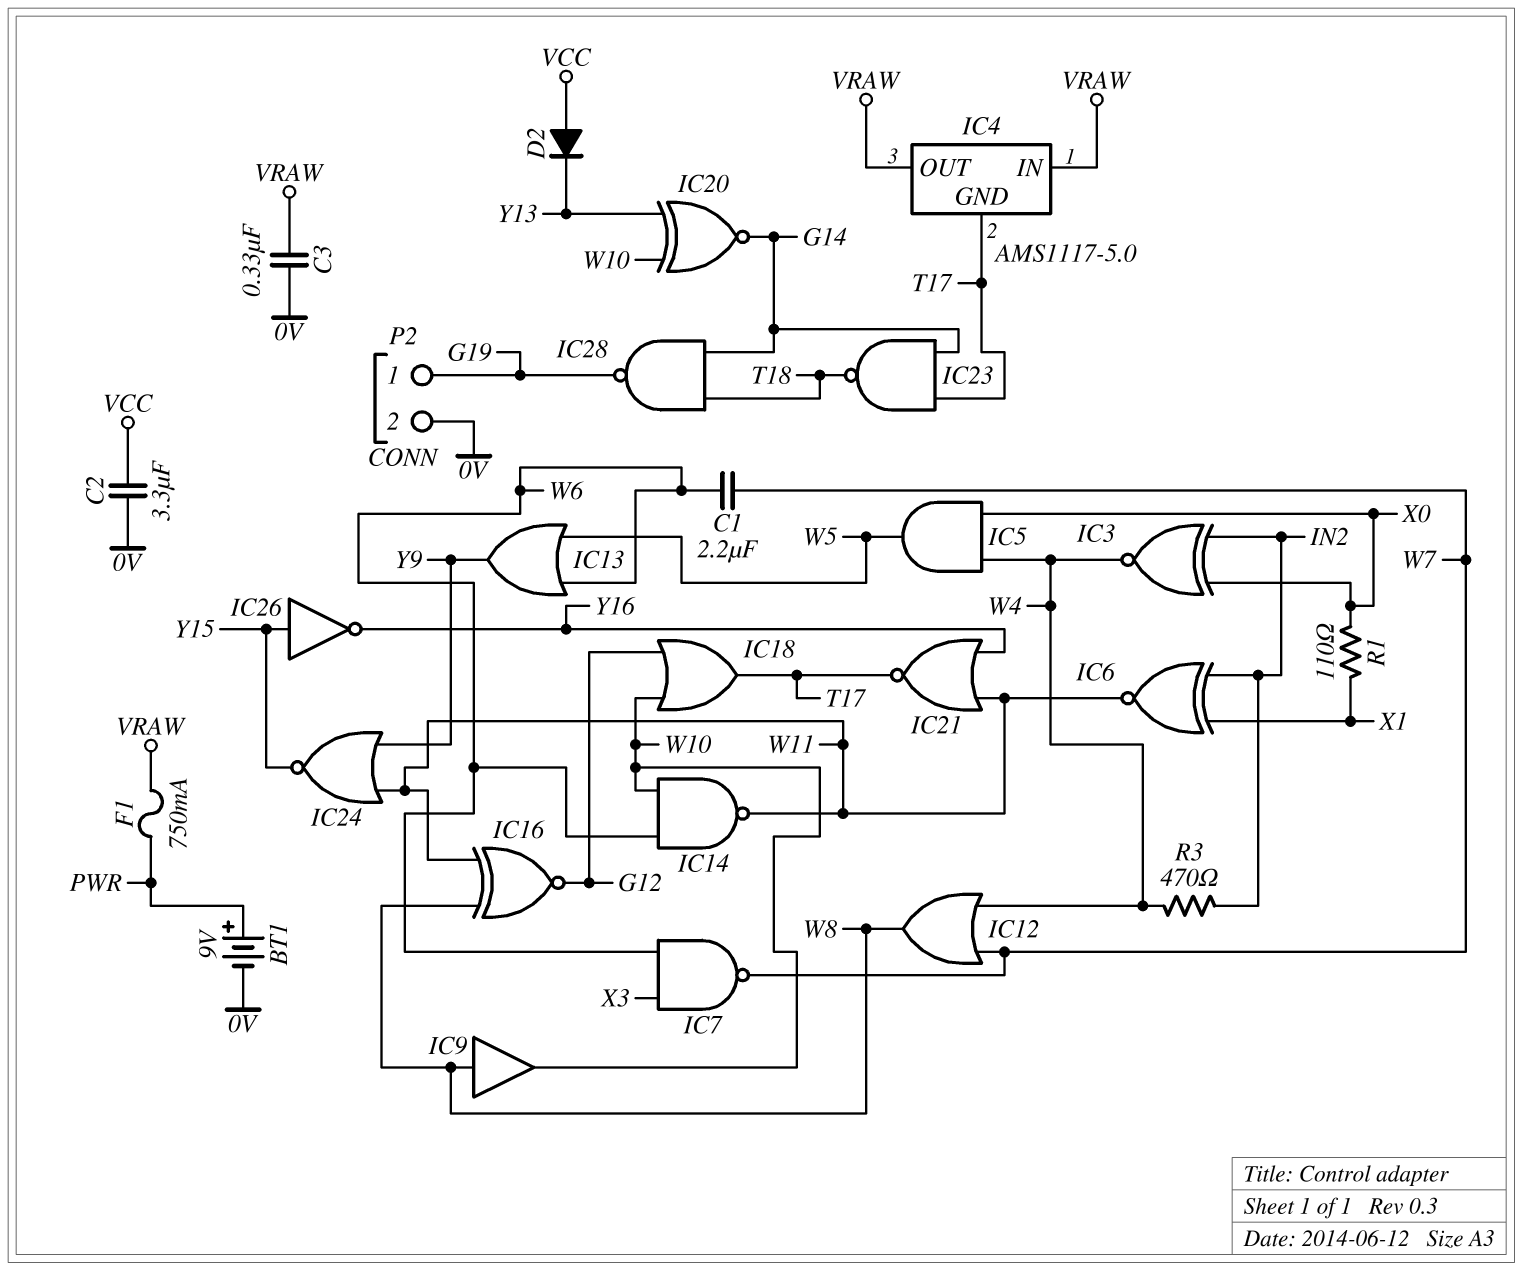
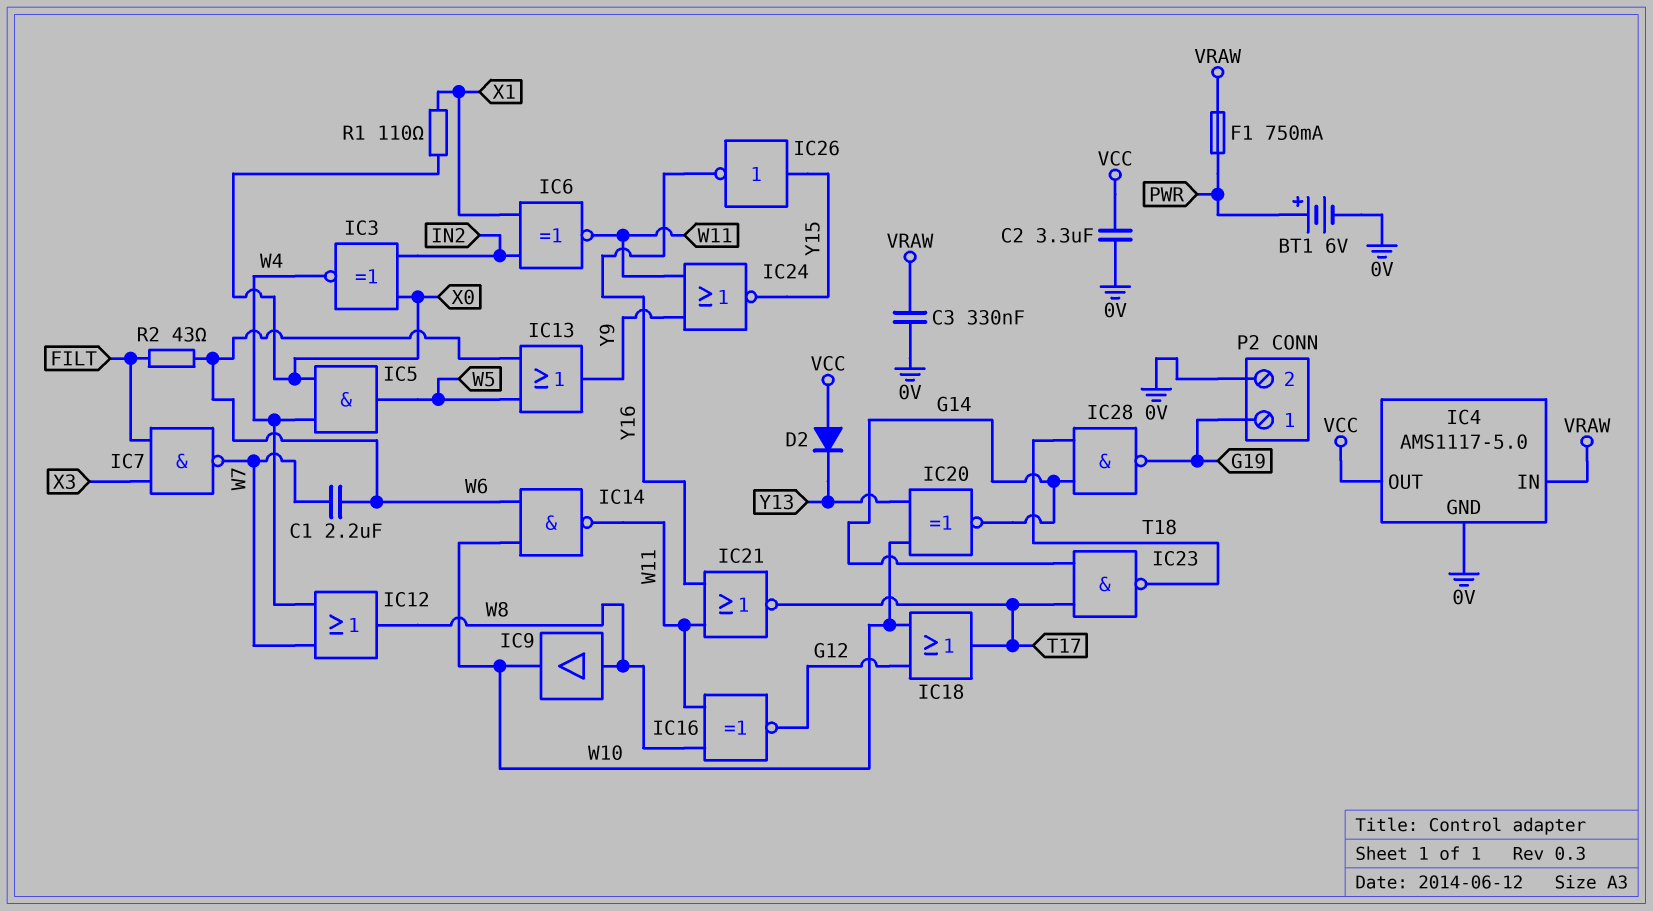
BT1: 9V (plus PWR, minus 0V) -> 6V (plus PWR, minus 0V)
IC4 pin GND: T17 -> 0V
IC4 pin OUT: VRAW -> VCC
IC7: NAND (in W6, in X3, out W7) -> NAND (in FILT, in X3, out W7)
R2: none -> 43 (FILT, W6)
R3: 470 (IN2, W4) -> none

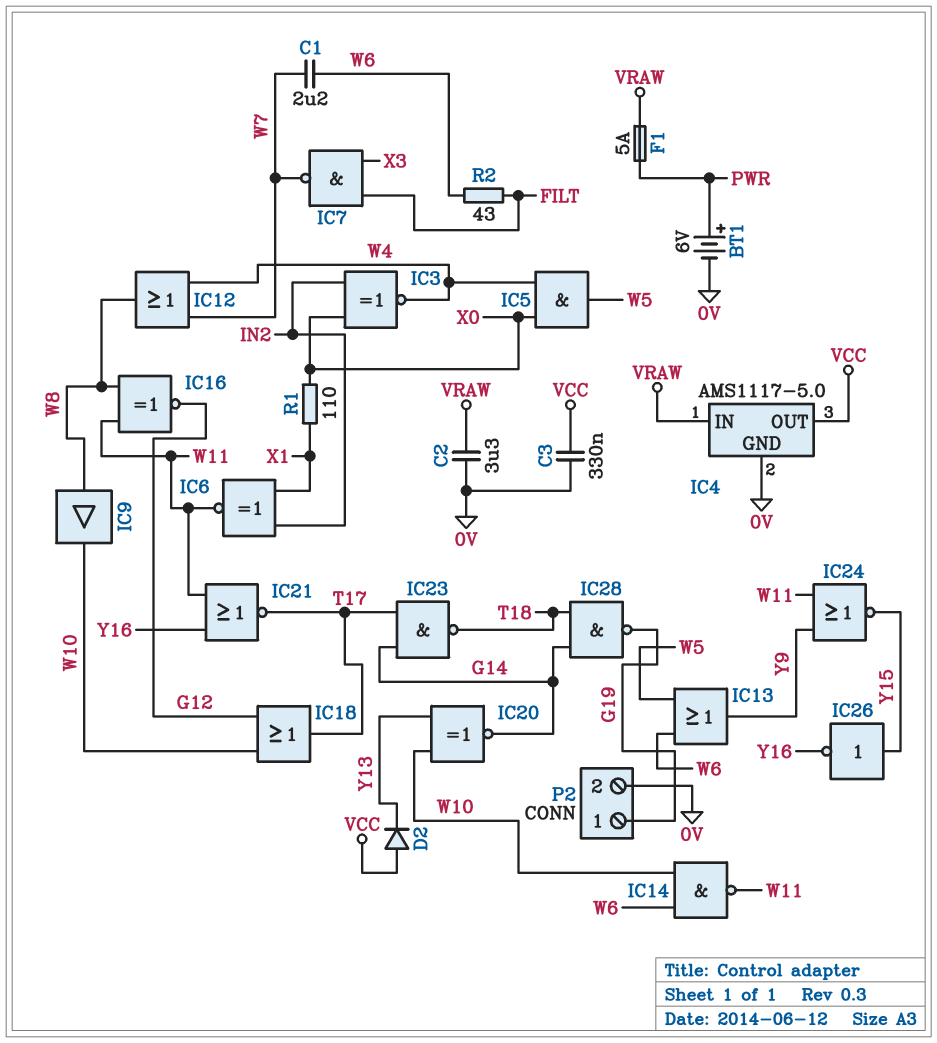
C2: 3.3uF (0V, VCC) -> 3.3uF (0V, VRAW)
C3: 330nF (0V, VRAW) -> 330nF (0V, VCC)
F1: 750mA (PWR, VRAW) -> 5A (PWR, VRAW)

